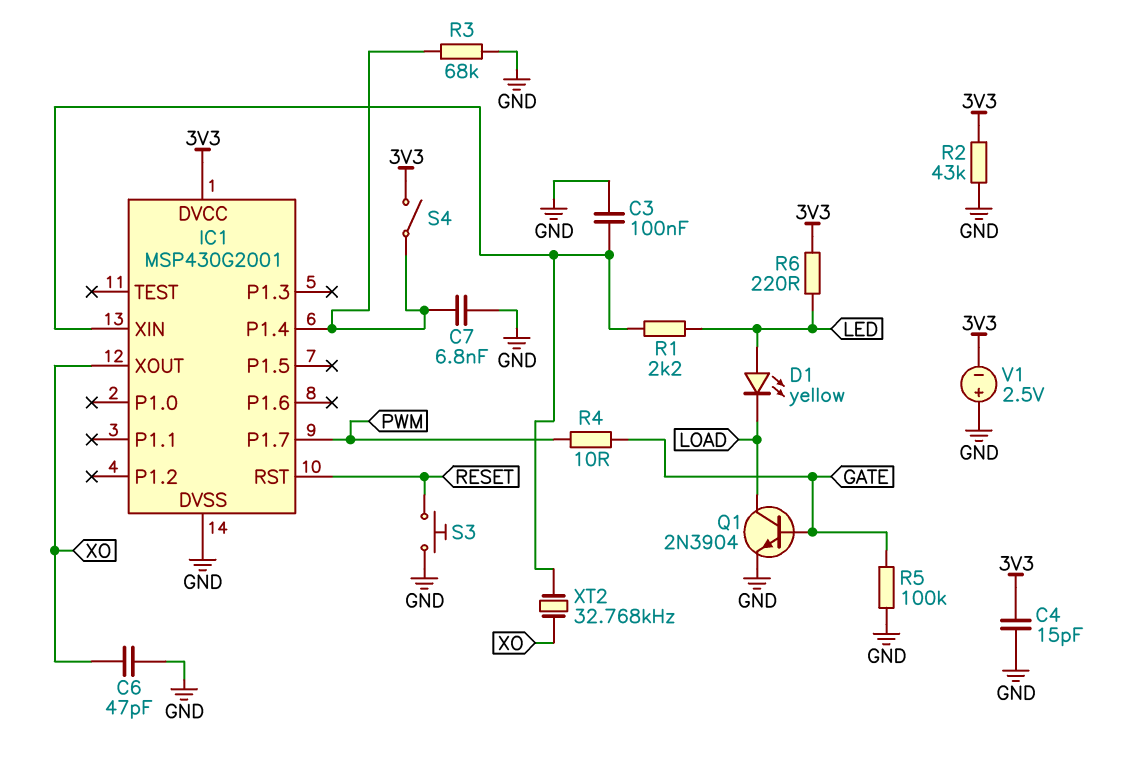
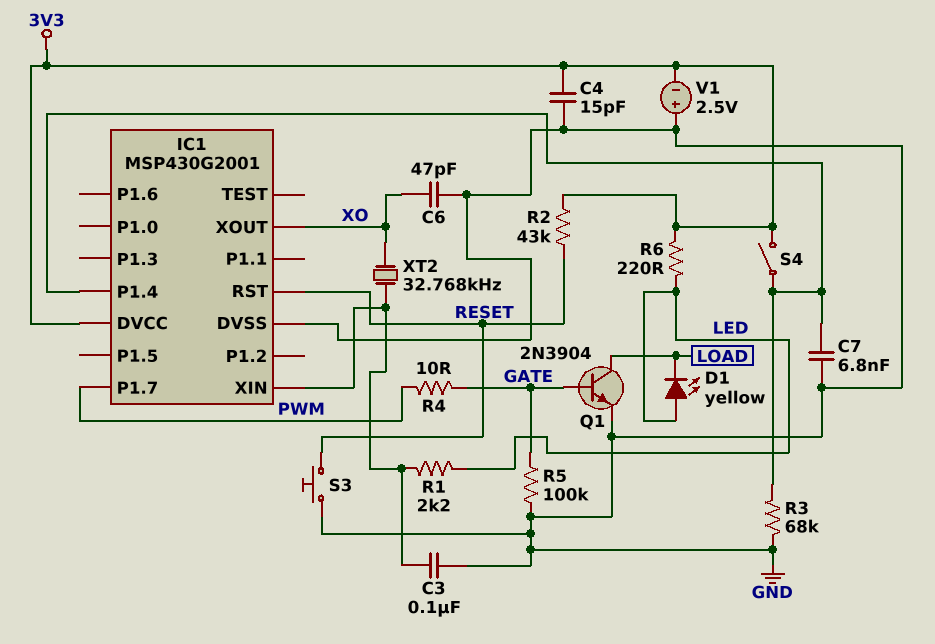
R2: 43k (3V3, GND) -> 43k (3V3, RESET)

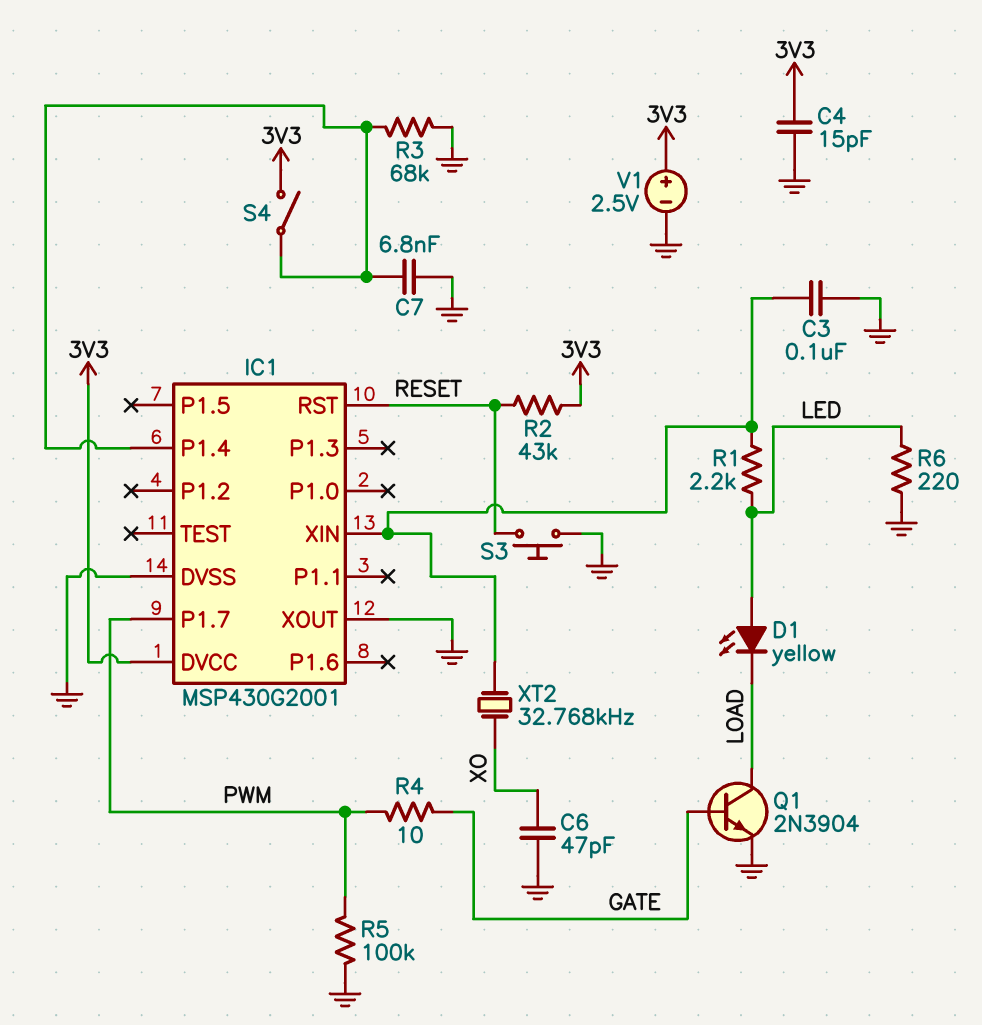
IC1 pin XOUT: XO -> GND
R5: 100k (GATE, GND) -> 100k (GND, PWM)
R6: 220 (3V3, LED) -> 220 (GND, LED)
V1: 2.5V (plus GND, minus 3V3) -> 2.5V (plus 3V3, minus GND)

